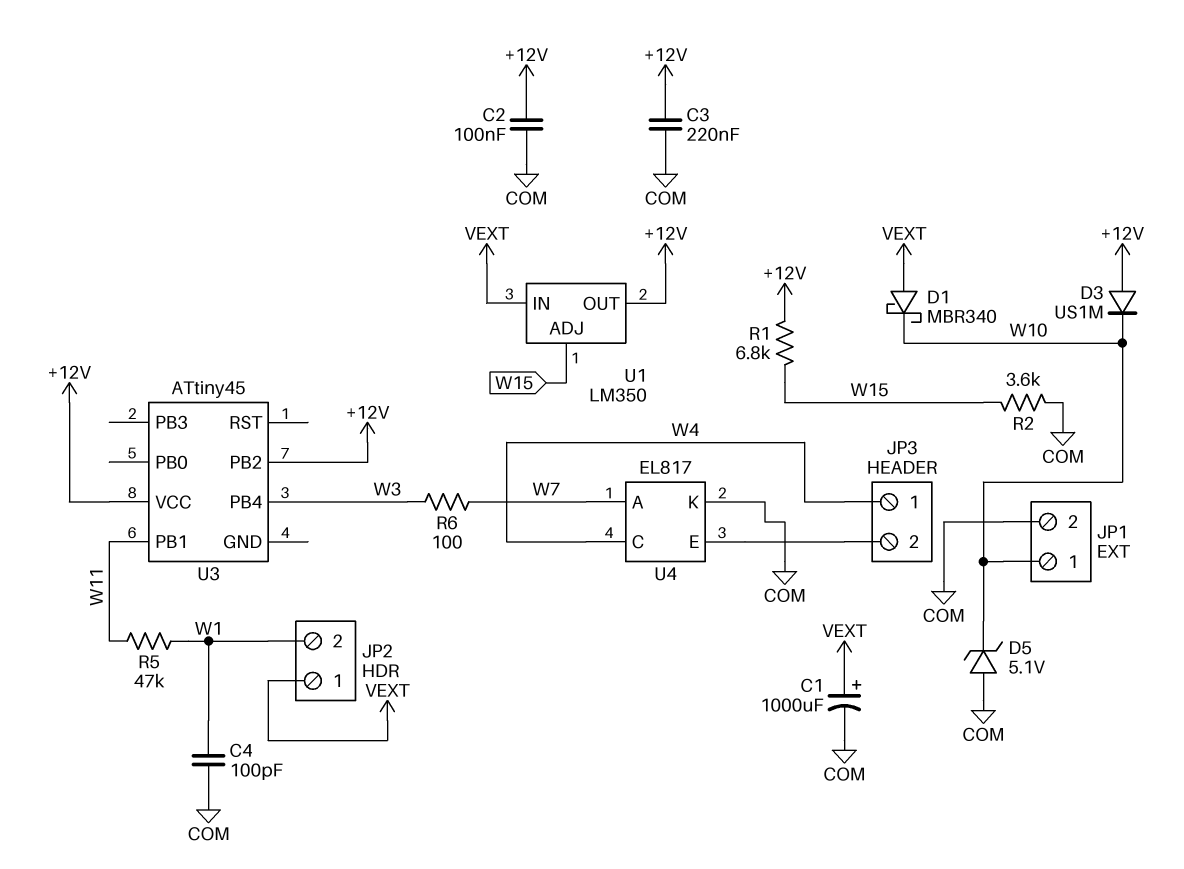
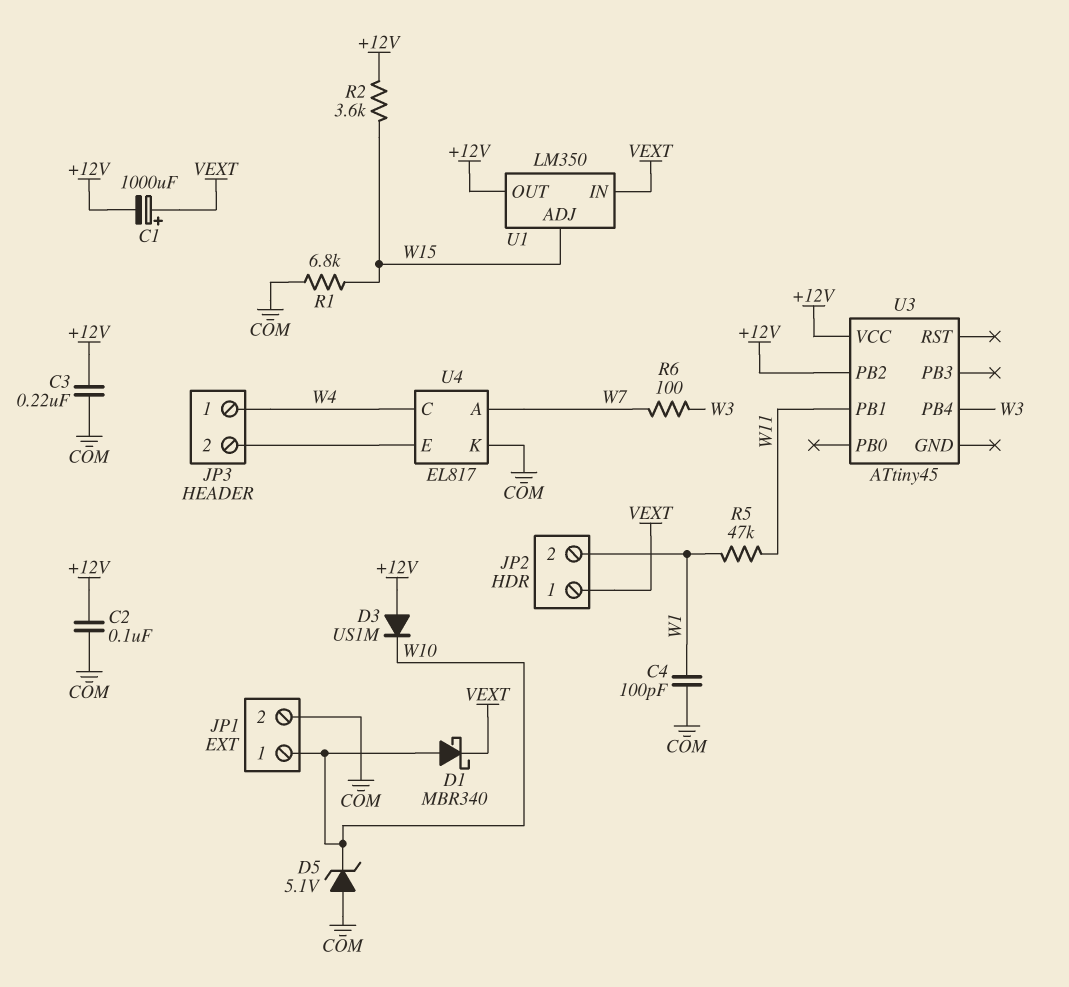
C1: 1000uF (plus VEXT, minus COM) -> 1000uF (plus VEXT, minus +12V)
D1: schottky MBR340 (A VEXT, K W10) -> schottky MBR340 (A W10, K VEXT)
R1: 6.8k (+12V, W15) -> 6.8k (COM, W15)
R2: 3.6k (COM, W15) -> 3.6k (+12V, W15)

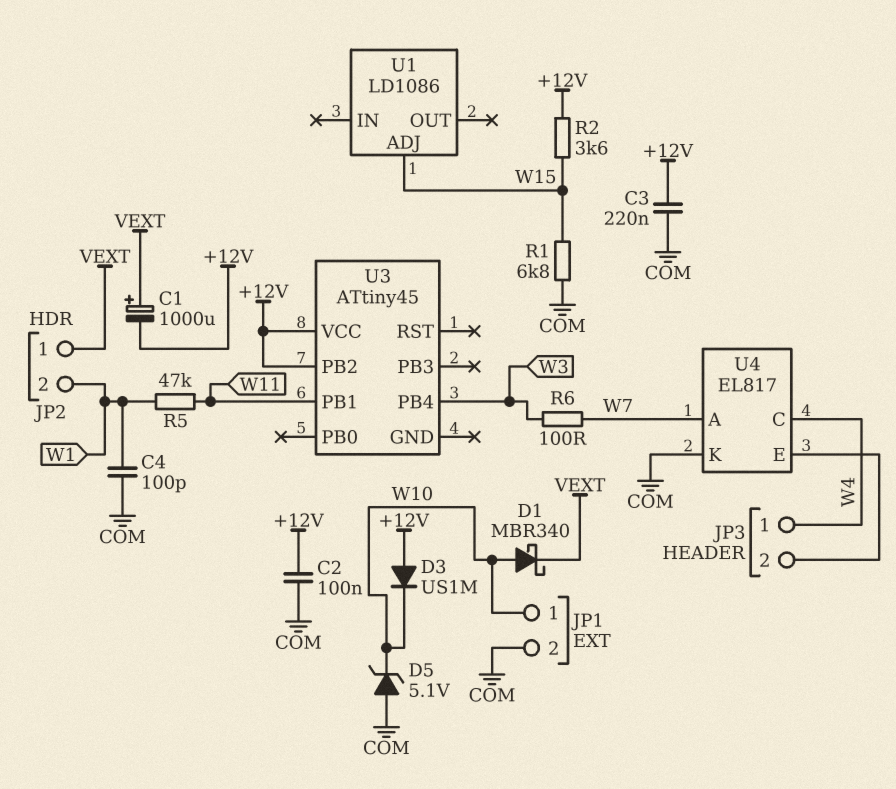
U1: LM350 -> LD1086
U1 pin IN: VEXT -> none
U1 pin OUT: +12V -> none

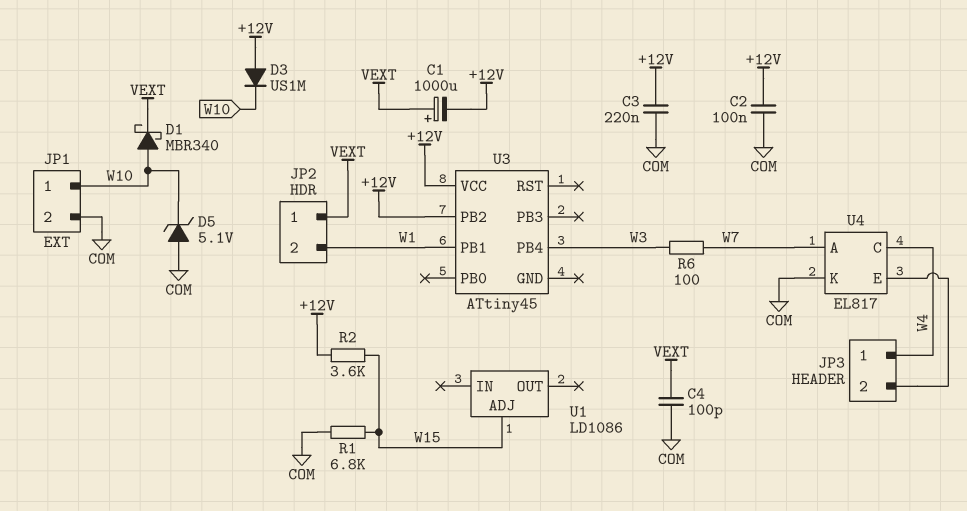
C4: 100pF (COM, W1) -> 100pF (COM, VEXT)
R5: 47k (W1, W11) -> none
U3 pin PB1: W11 -> W1

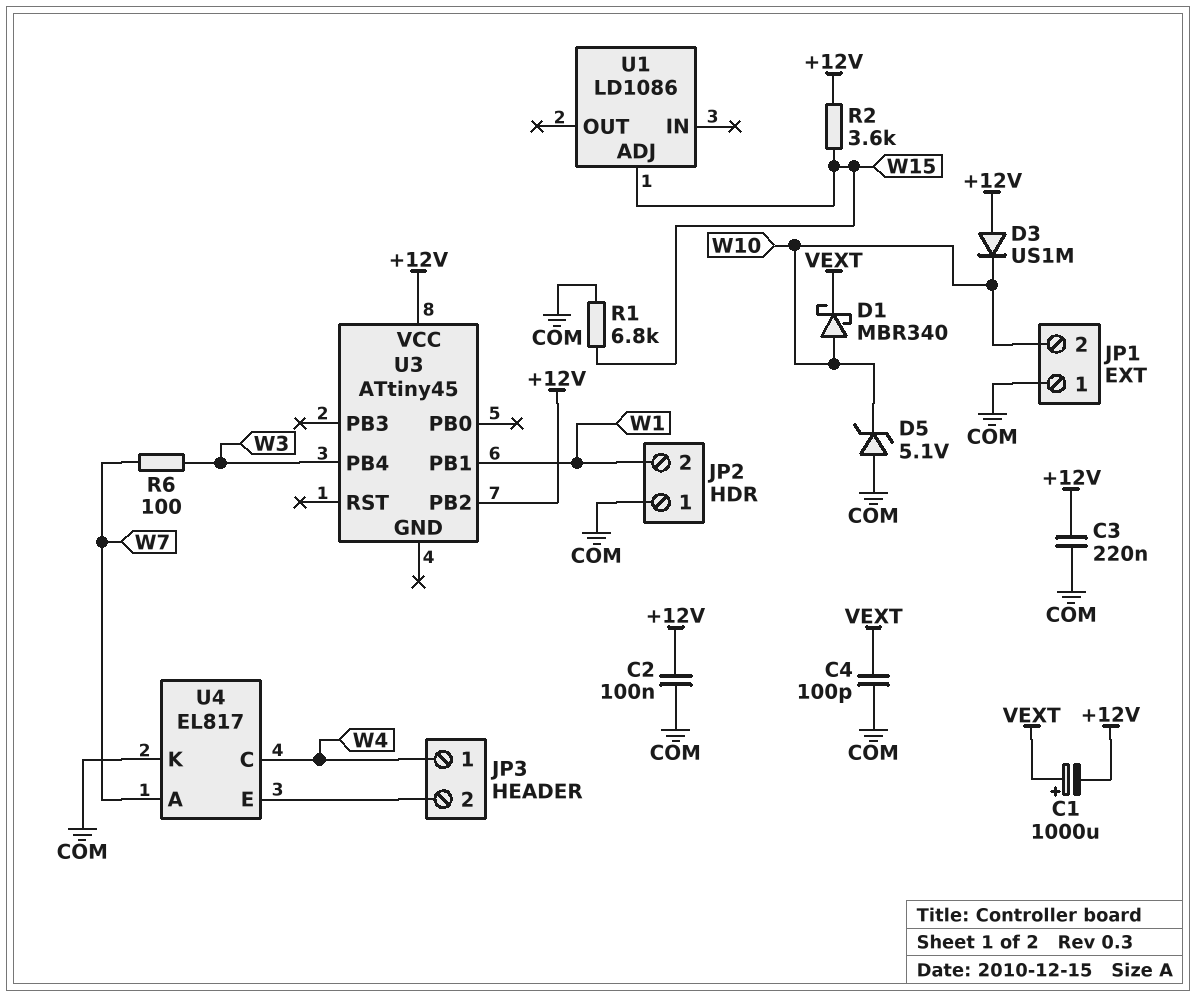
JP1 pin 1: W10 -> COM
JP1 pin 2: COM -> W10
JP2 pin 1: VEXT -> COM

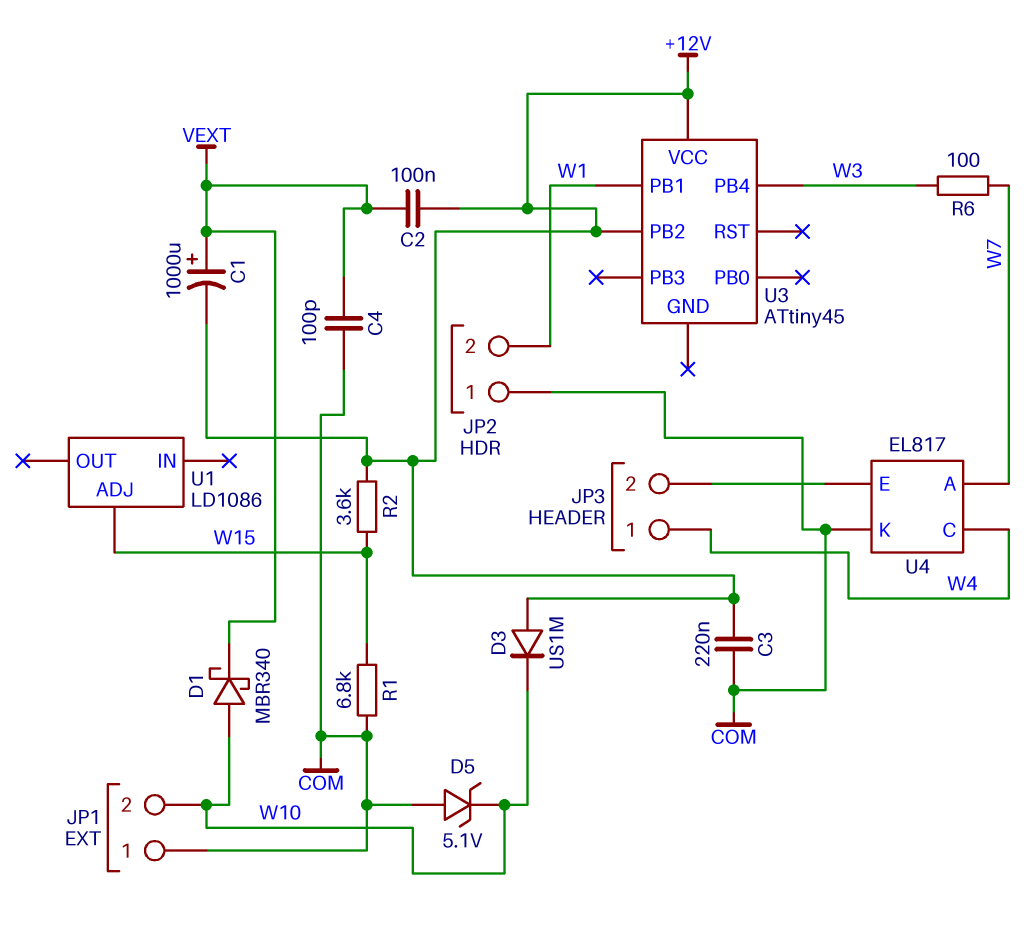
C2: 100nF (+12V, COM) -> 100nF (+12V, VEXT)

